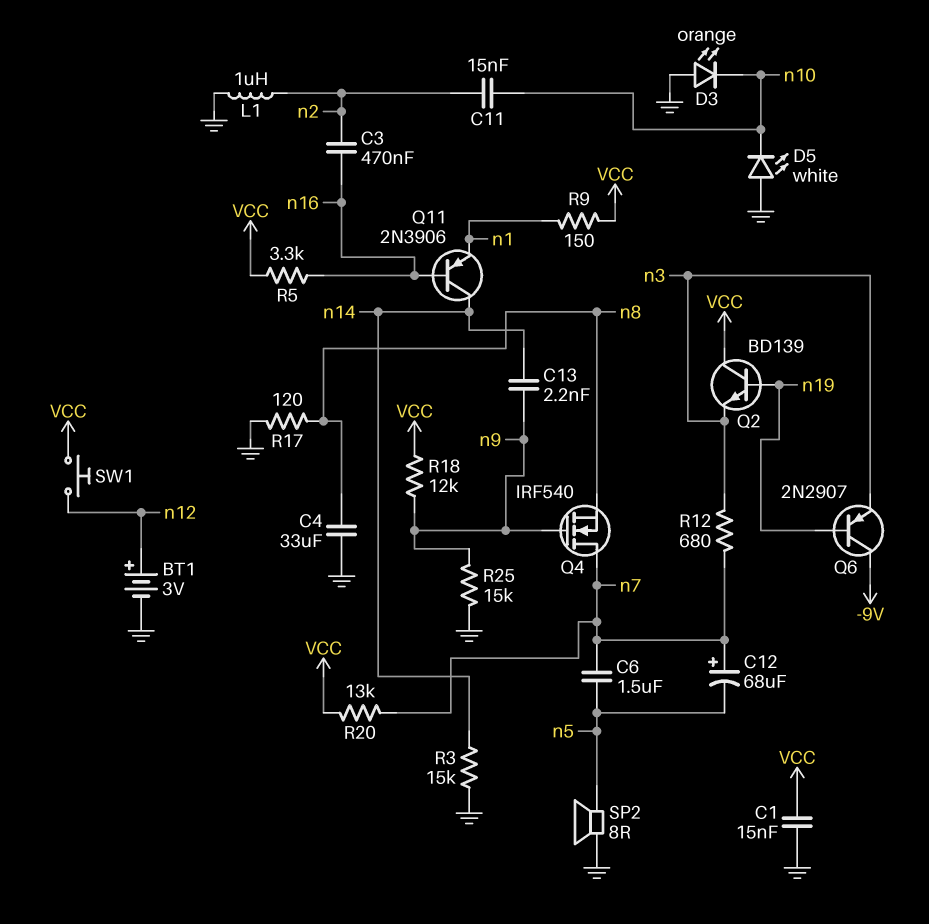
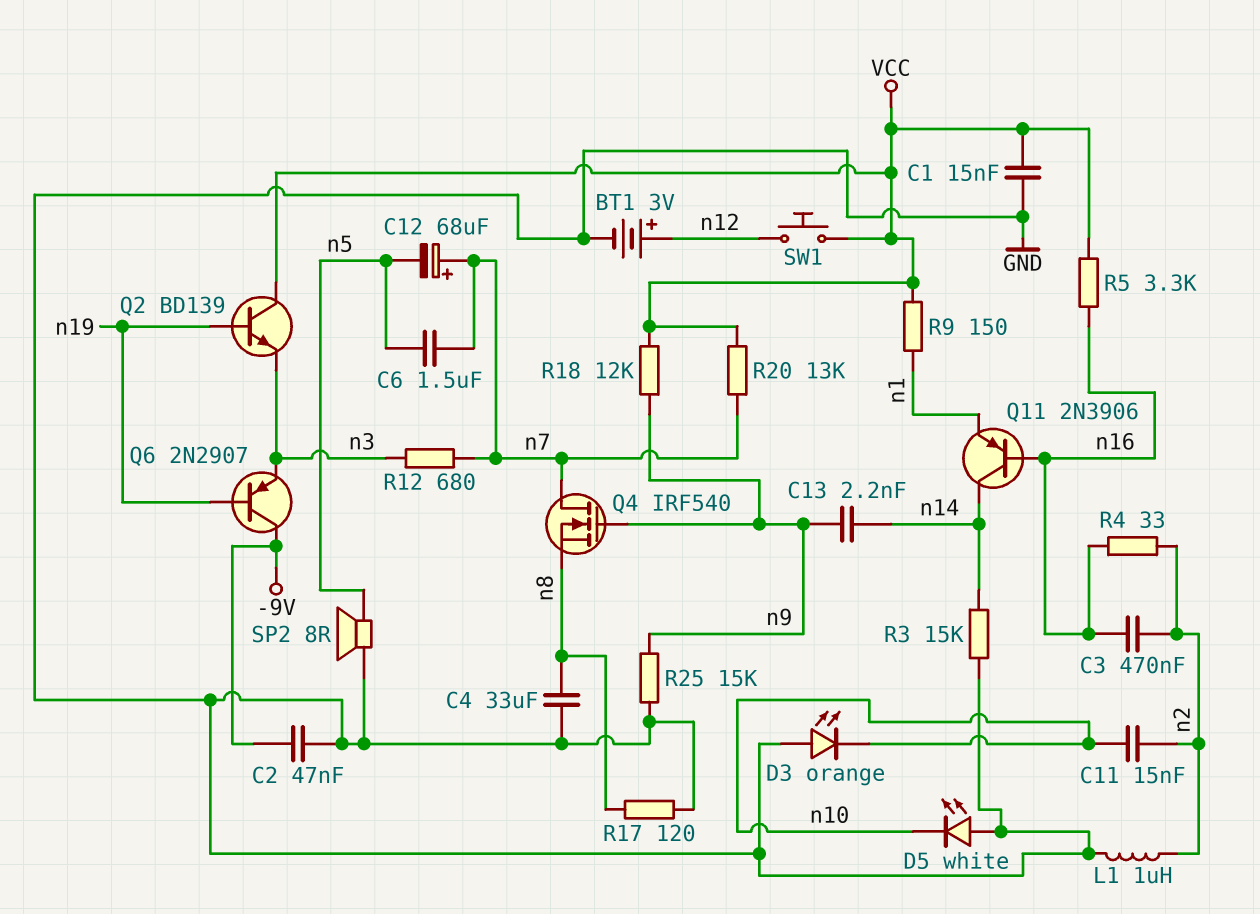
C2: none -> 47nF (-9V, GND)
R4: none -> 33 (n2, n16)

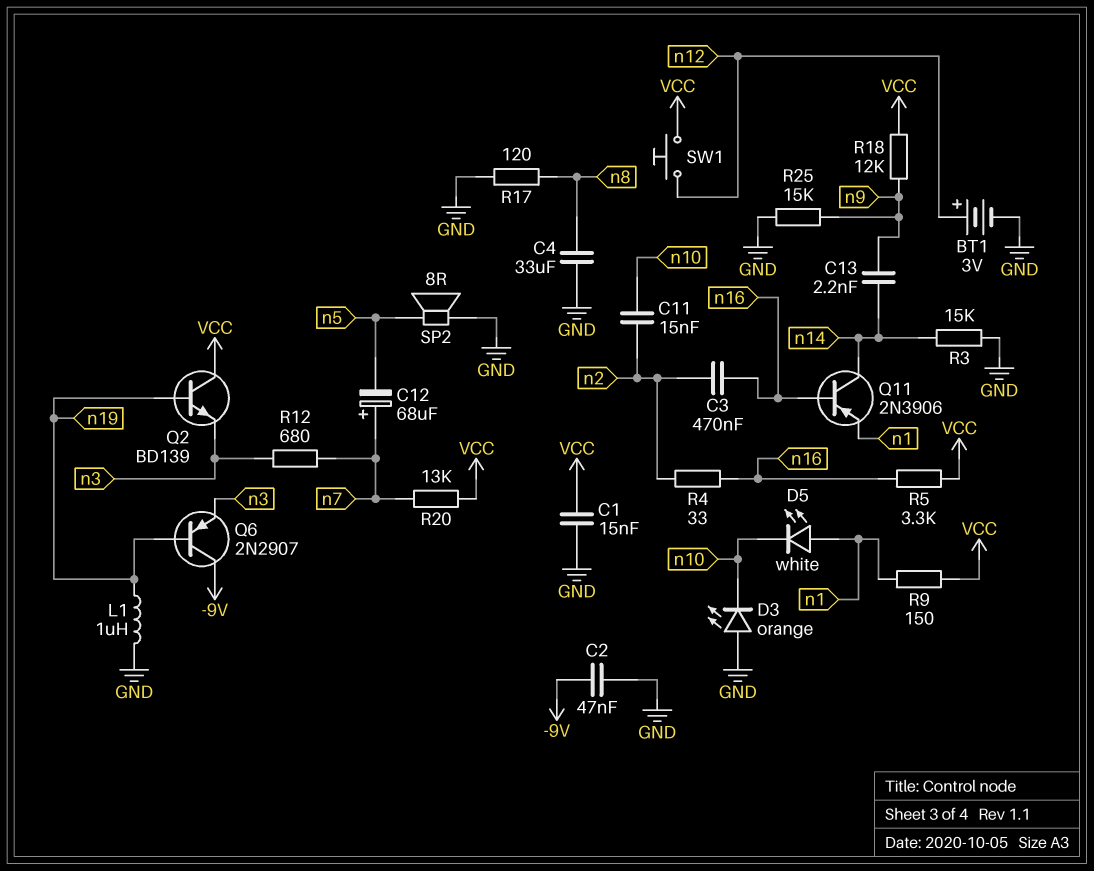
C6: 1.5uF (n5, n7) -> none
D5: LED white (A GND, K n10) -> LED white (A n1, K n10)
L1: 1uH (GND, n2) -> 1uH (GND, n19)
Q4: NMOS IRF540 (G n9, D n7, S n8) -> none

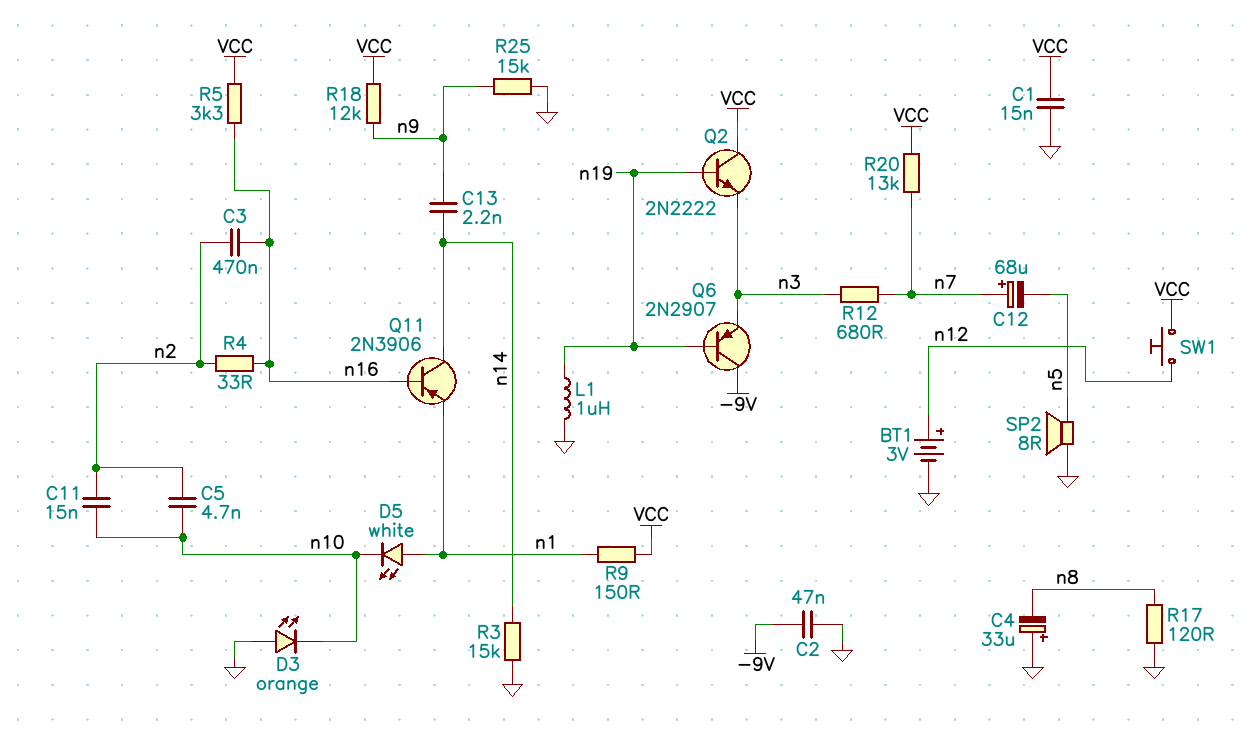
C4: 33uF (GND, n8) -> 33uF (plus GND, minus n8)
C5: none -> 4.7nF (n2, n10)
Q2: NPN BD139 (B n19, C VCC, E n3) -> NPN 2N2222 (B n19, C VCC, E n3)

